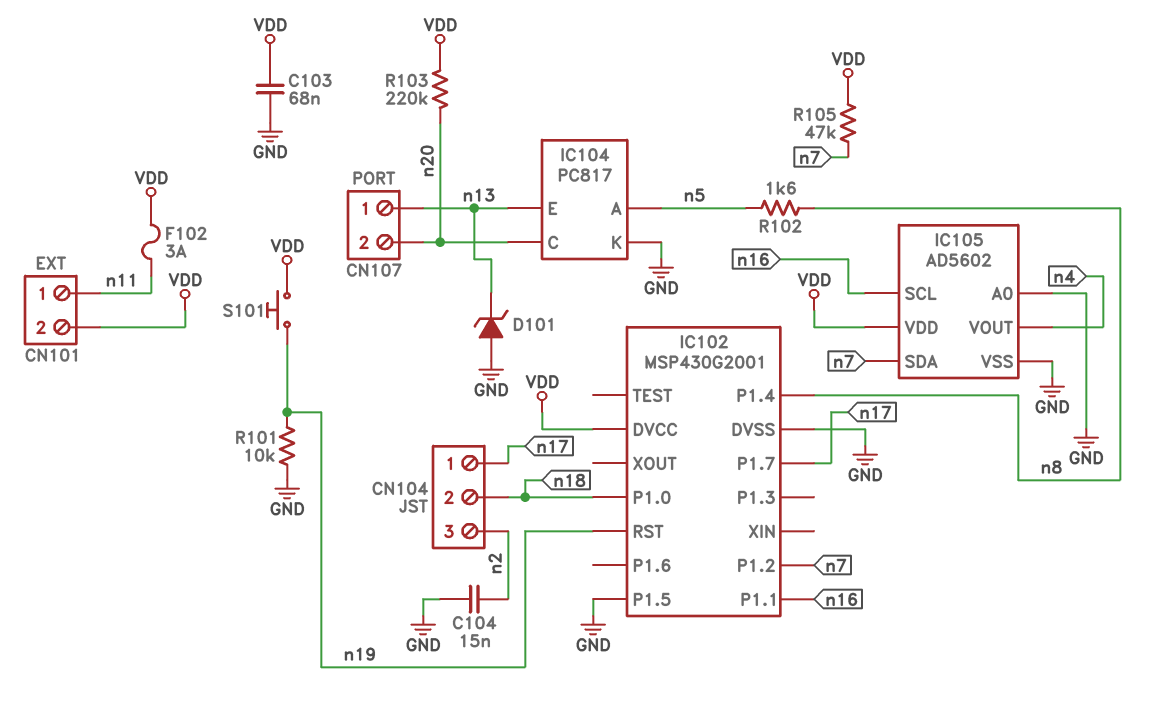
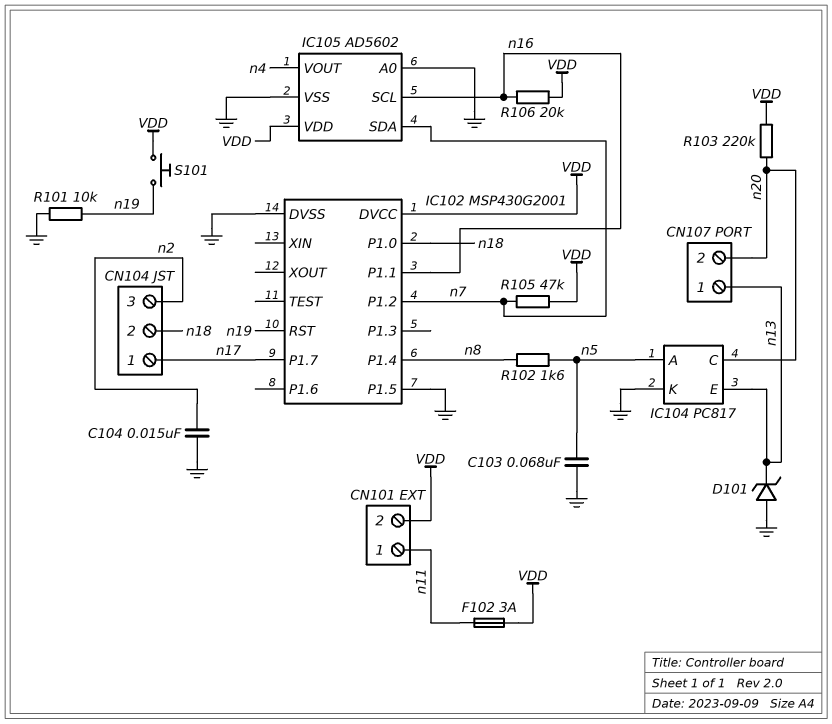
C103: 68nF (GND, VDD) -> 68nF (GND, n5)
R106: none -> 20k (VDD, n16)

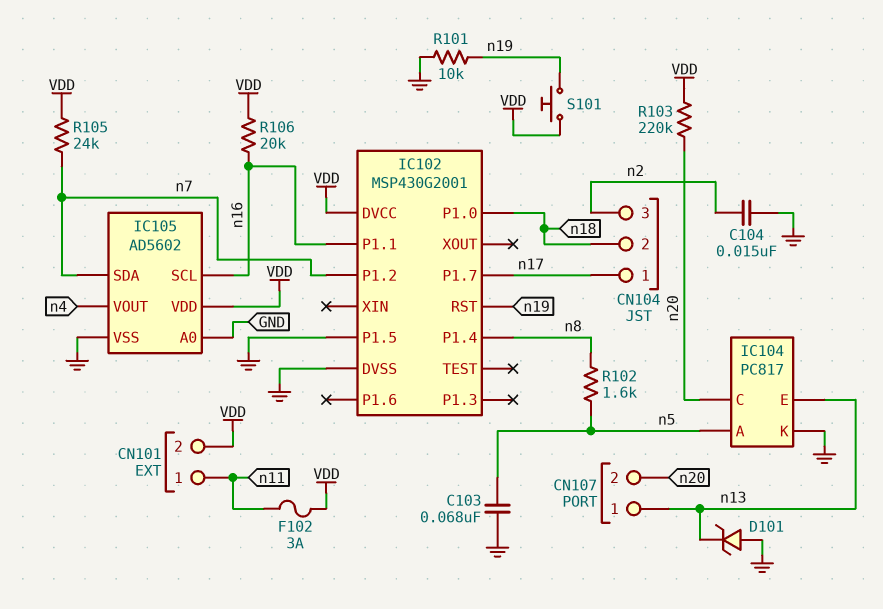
R105: 47k (VDD, n7) -> 24k (VDD, n7)

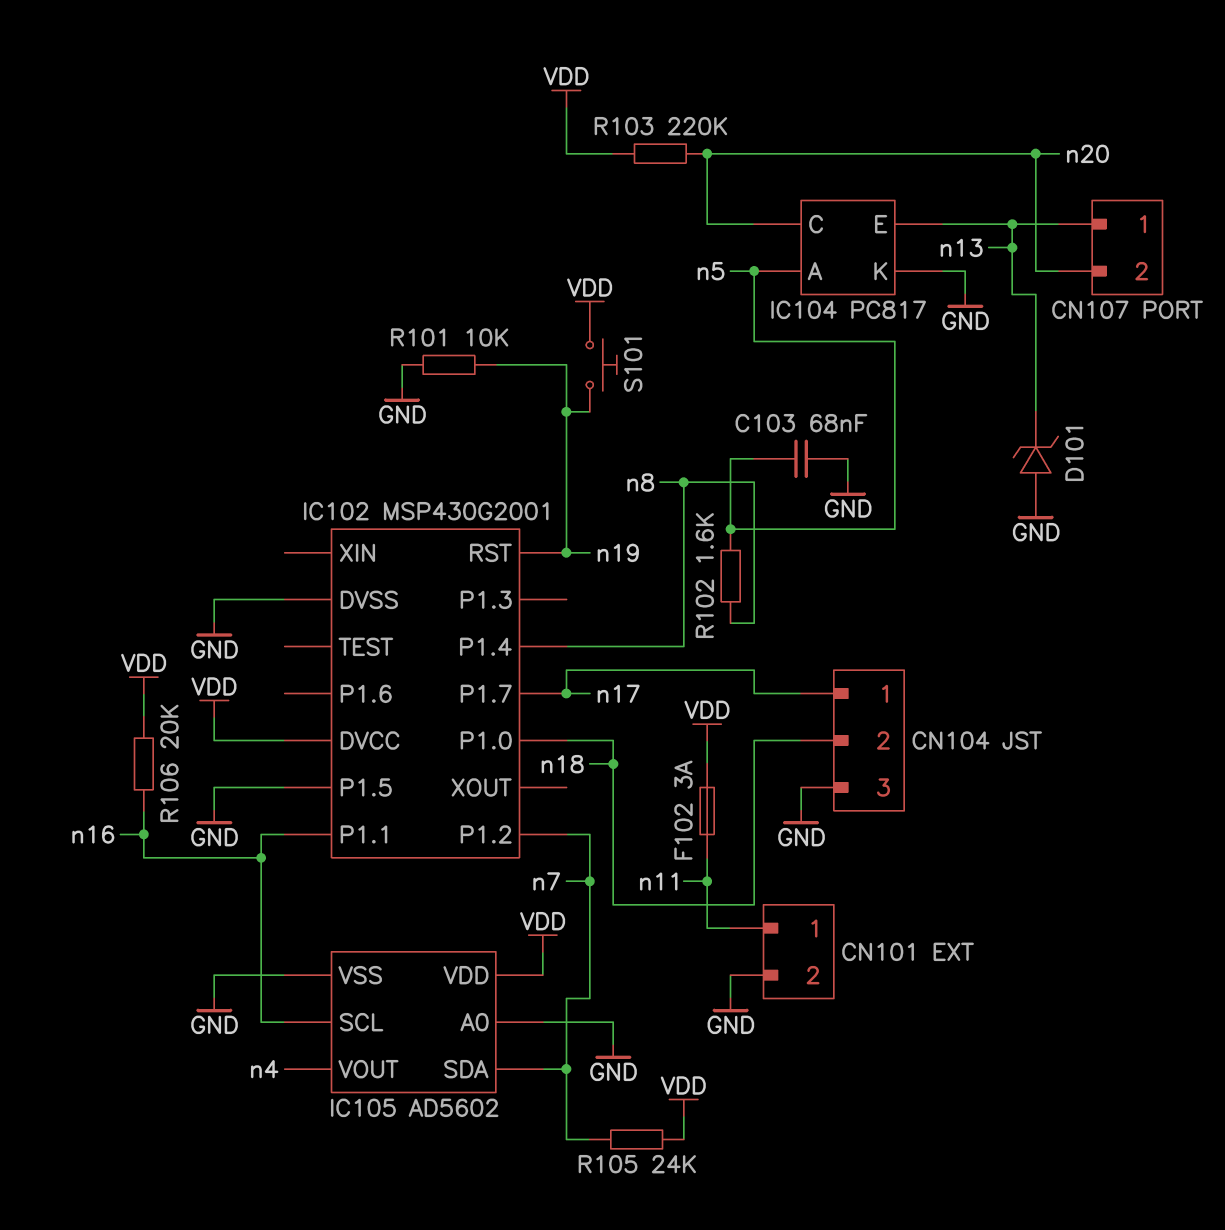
C104: 15nF (GND, n2) -> none
CN101 pin 2: VDD -> GND
CN104 pin 3: n2 -> GND

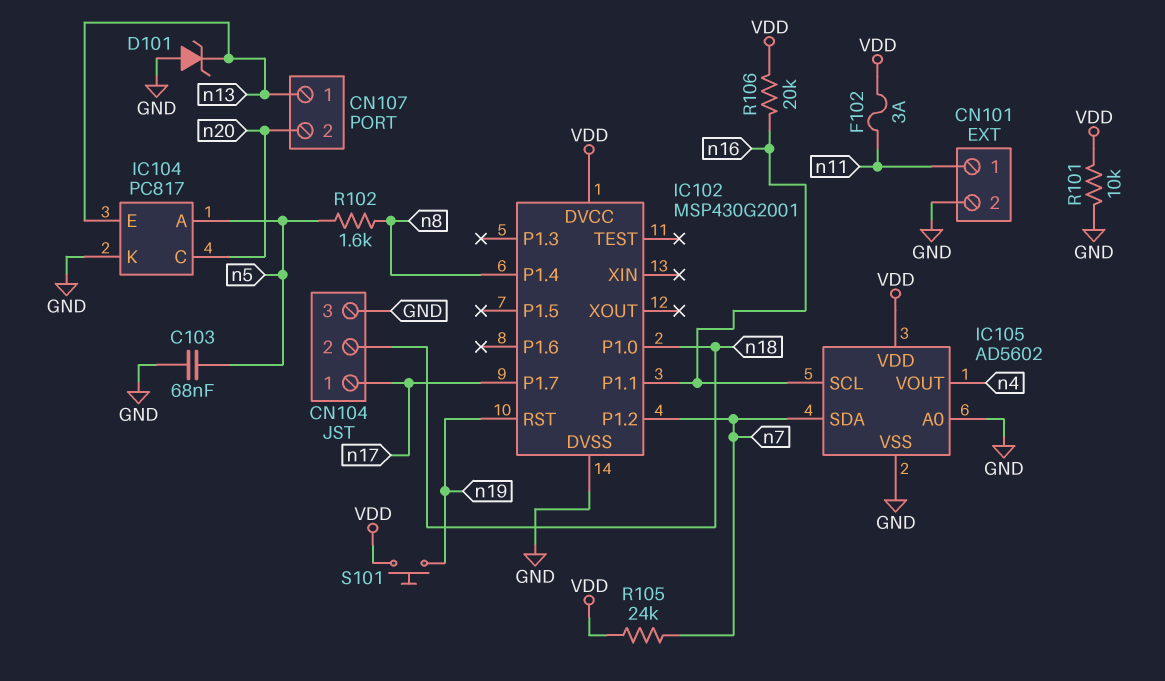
IC102 pin P1.5: GND -> none
R101: 10k (GND, n19) -> 10k (GND, VDD)
R103: 220k (VDD, n20) -> none

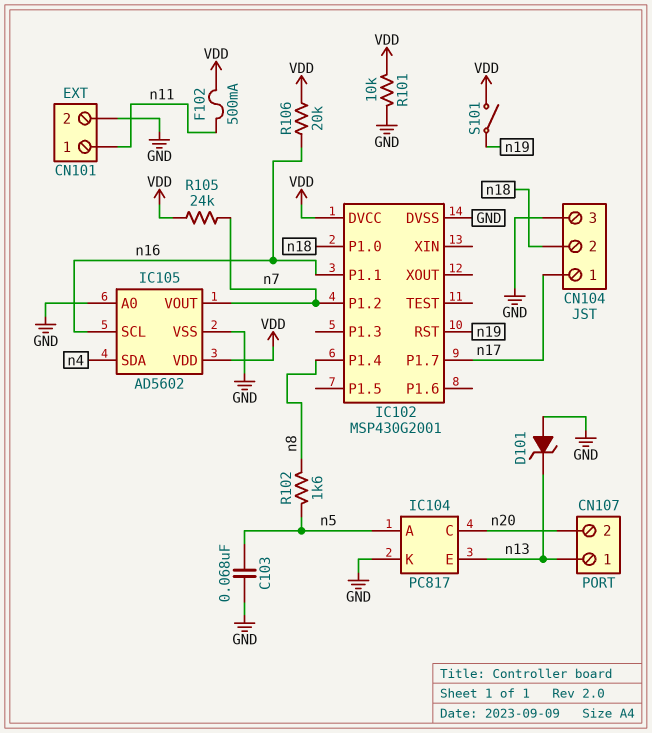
F102: 3A (VDD, n11) -> 500mA (VDD, n11)
IC105 pin SDA: n7 -> n4
IC105 pin VOUT: n4 -> n7
S101: button (VDD, n19) -> switch (VDD, n19)

